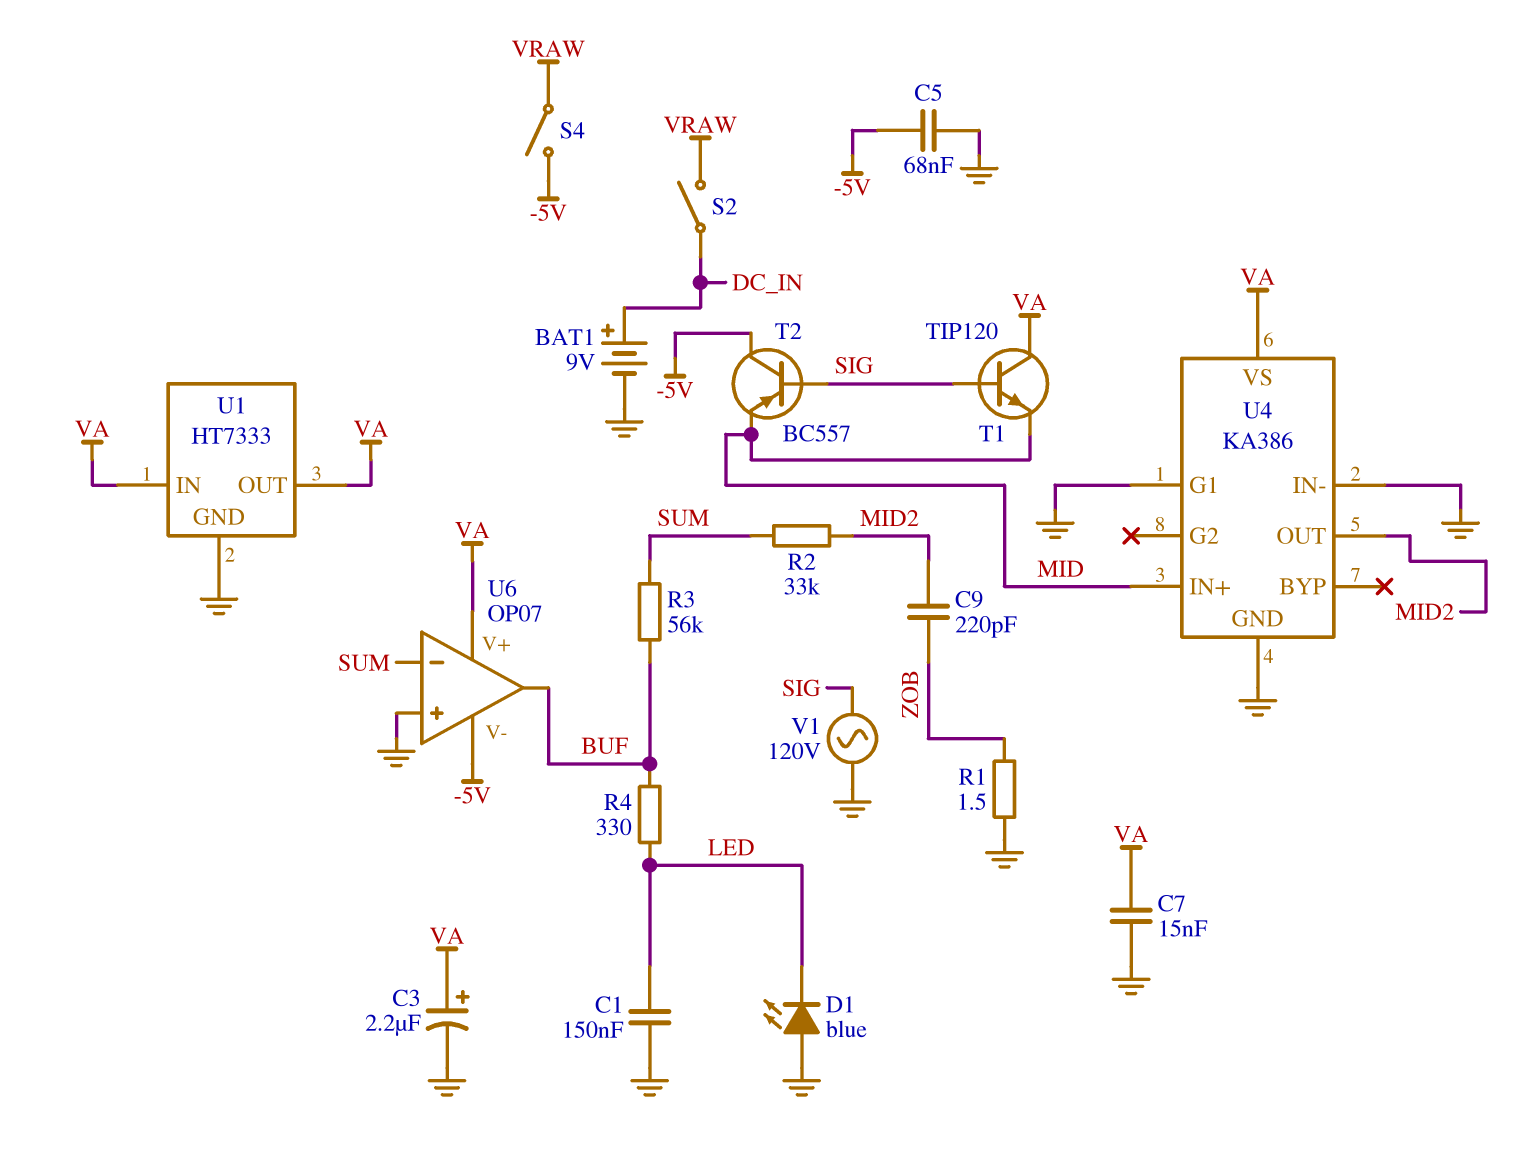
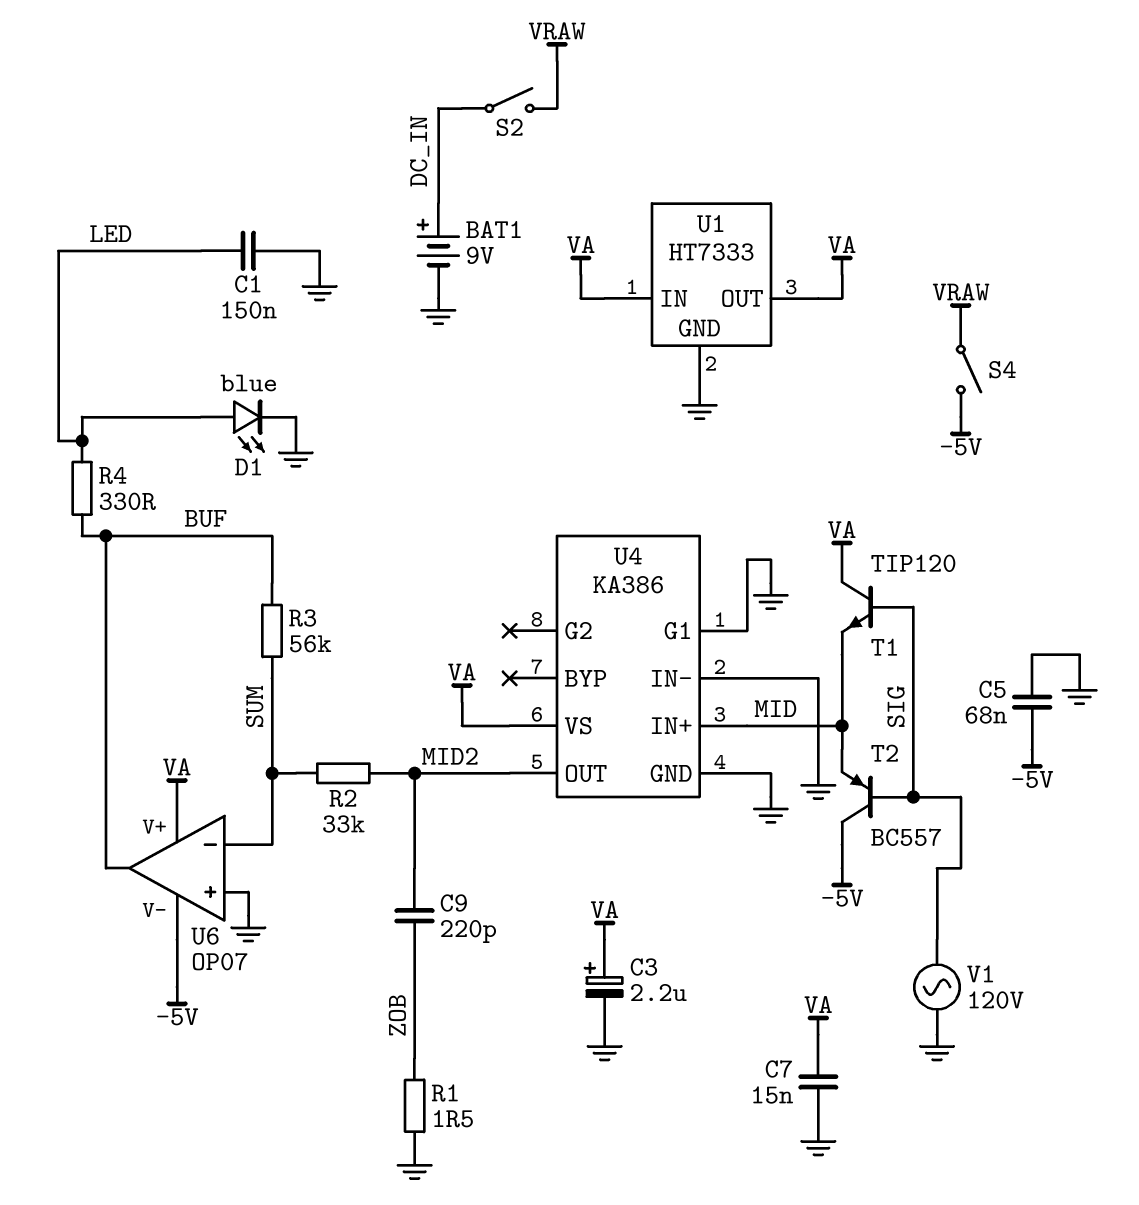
D1: LED blue (A GND, K LED) -> LED blue (A LED, K GND)

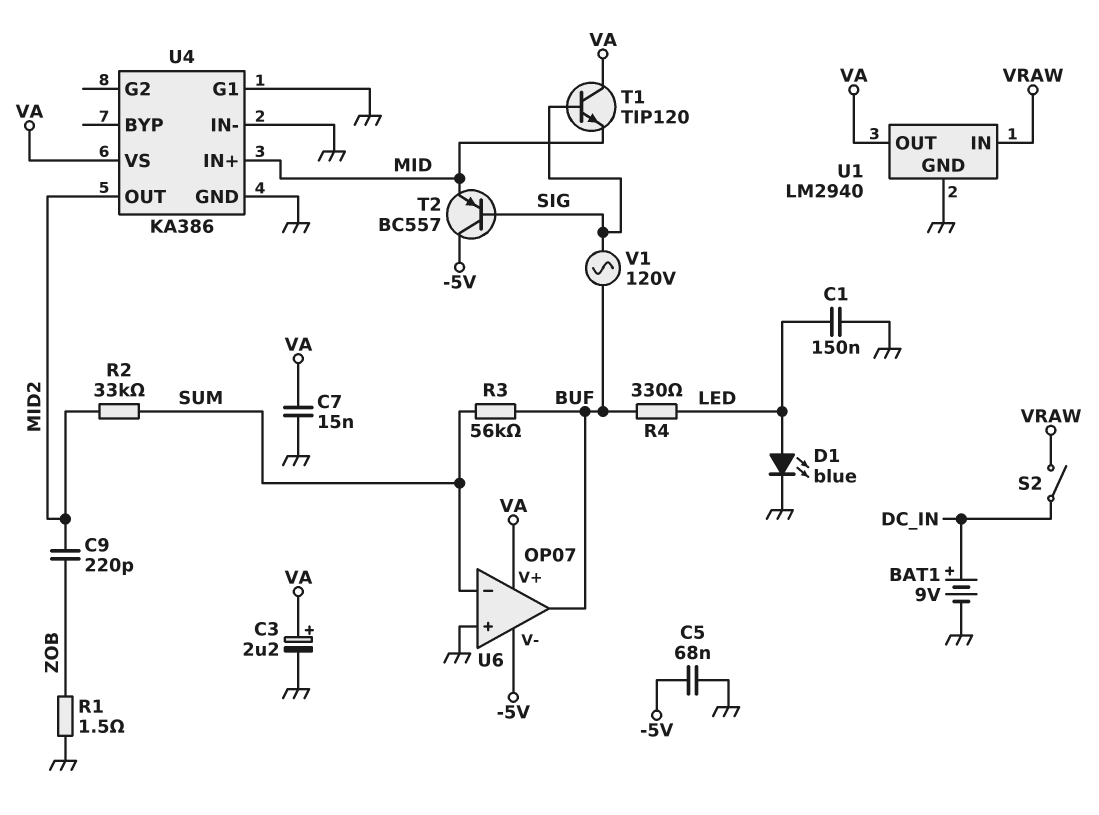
S4: switch (-5V, VRAW) -> none
U1: HT7333 -> LM2940
U1 pin IN: VA -> VRAW
V1: AC 120V (GND, SIG) -> AC 120V (BUF, SIG)

